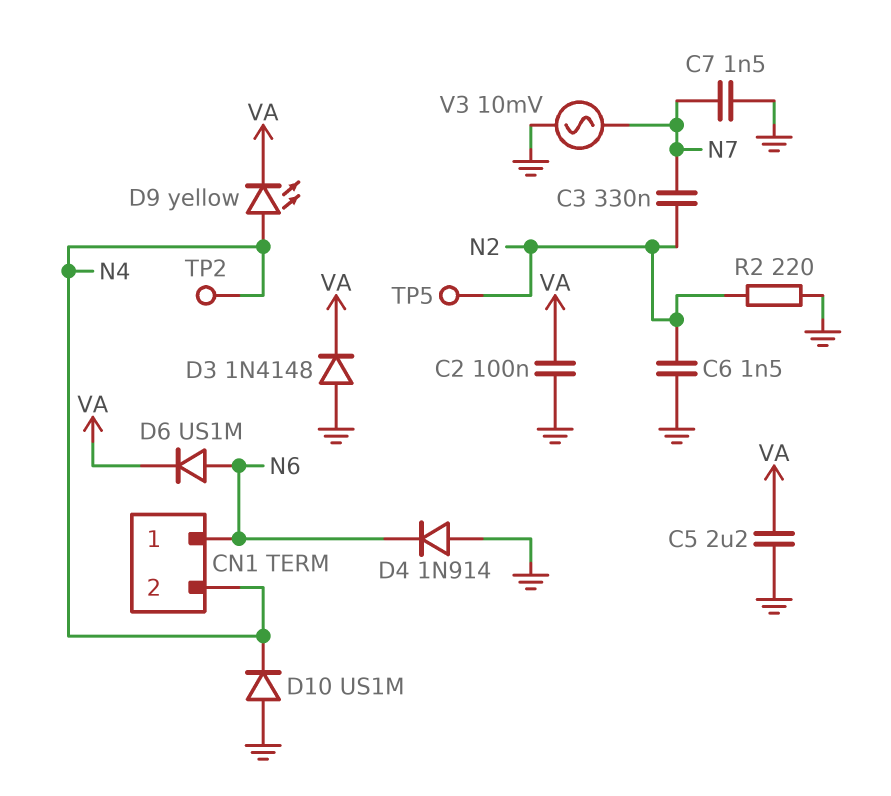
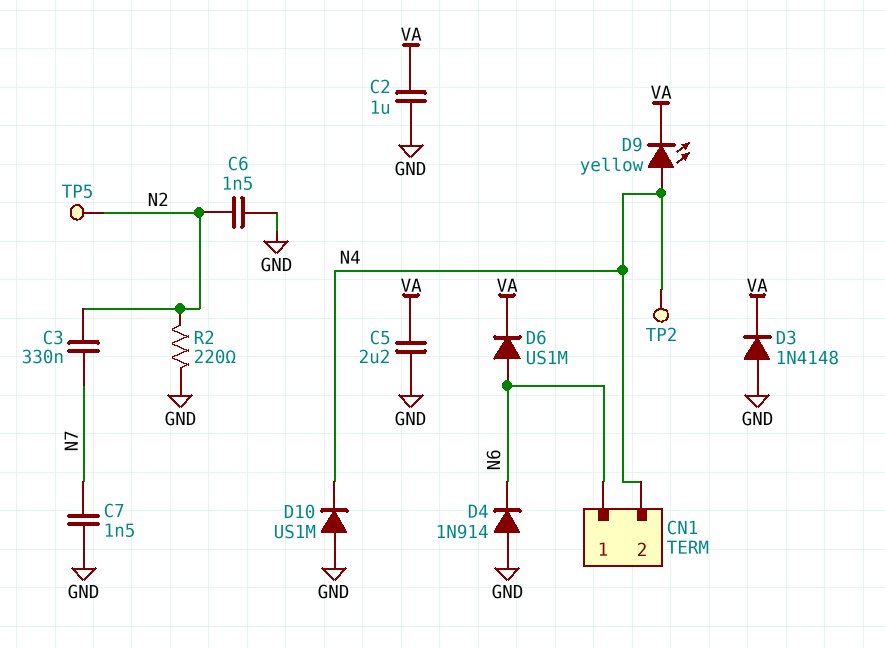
C2: 100nF (GND, VA) -> 1uF (GND, VA)
V3: AC 10mV (GND, N7) -> none

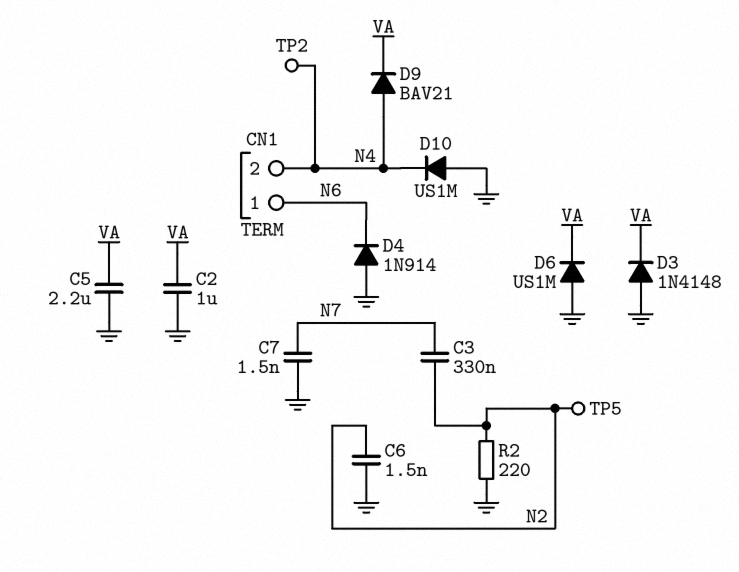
D6: diode US1M (A N6, K VA) -> diode US1M (A GND, K VA)
D9: LED yellow (A N4, K VA) -> diode BAV21 (A N4, K VA)

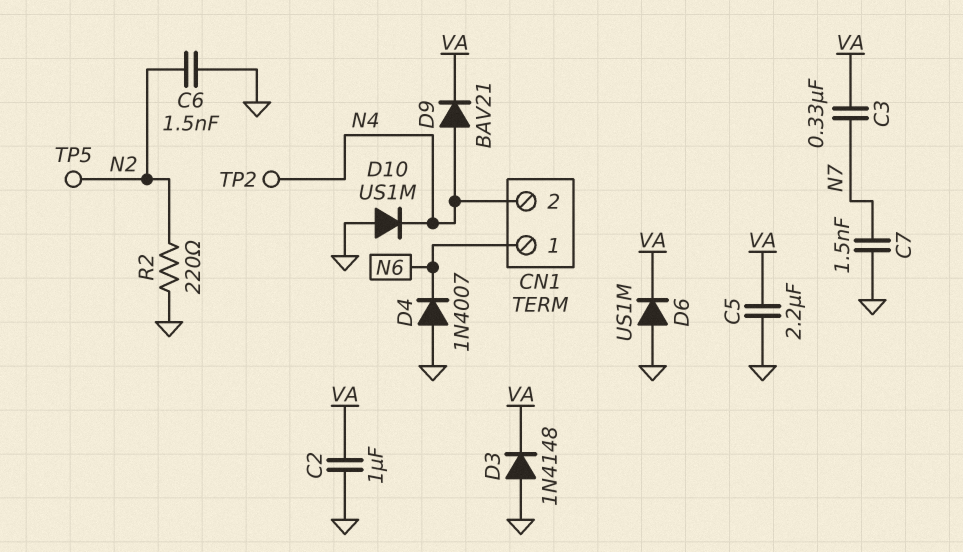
C3: 330nF (N2, N7) -> 330nF (N7, VA)
D4: diode 1N914 (A GND, K N6) -> diode 1N4007 (A GND, K N6)

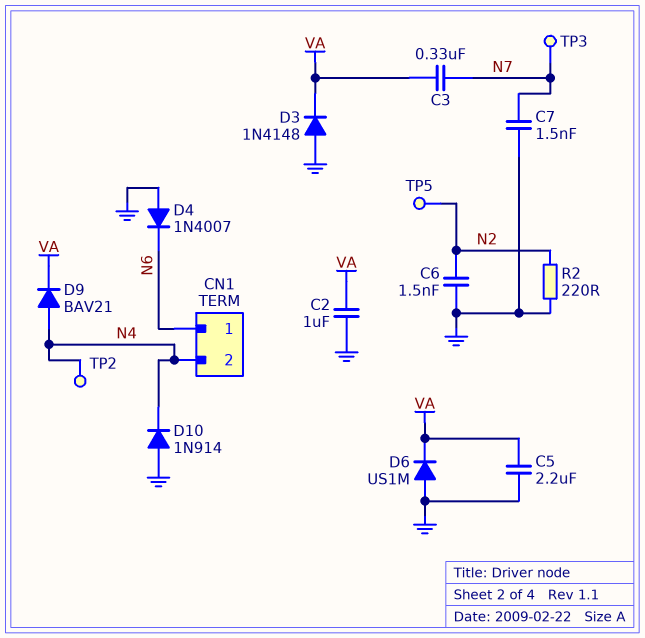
D10: diode US1M (A GND, K N4) -> diode 1N914 (A GND, K N4)
TP3: none -> test point (N7)

